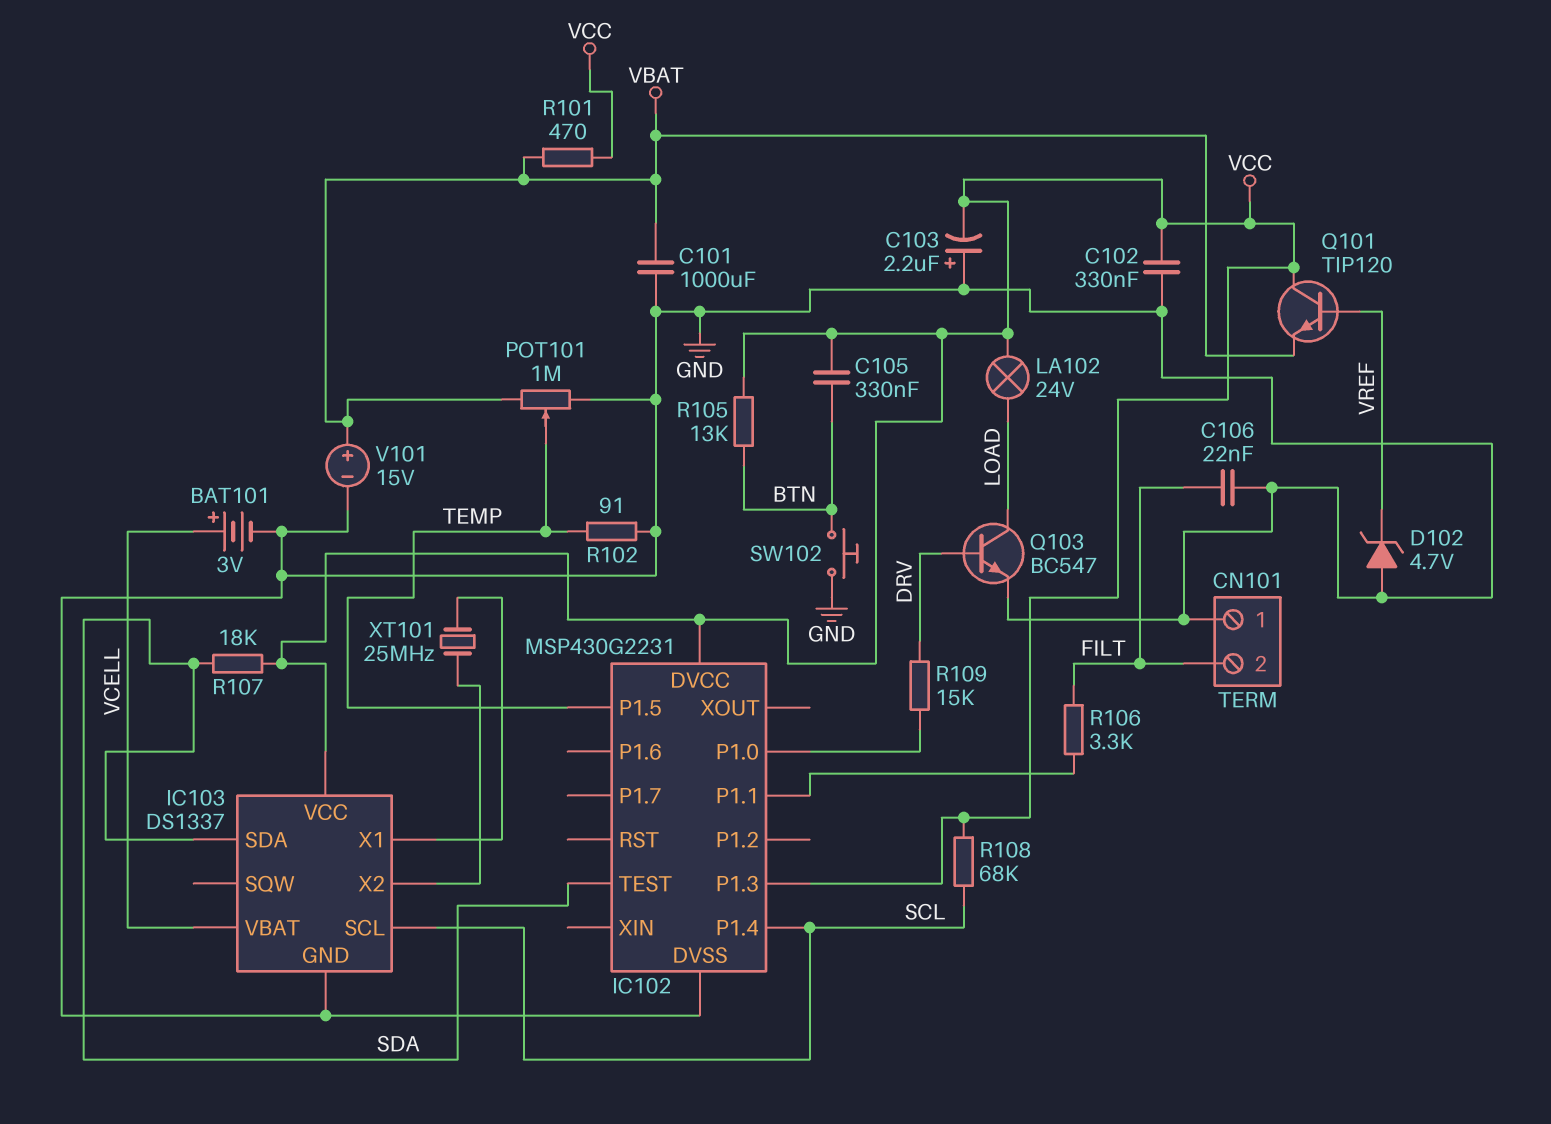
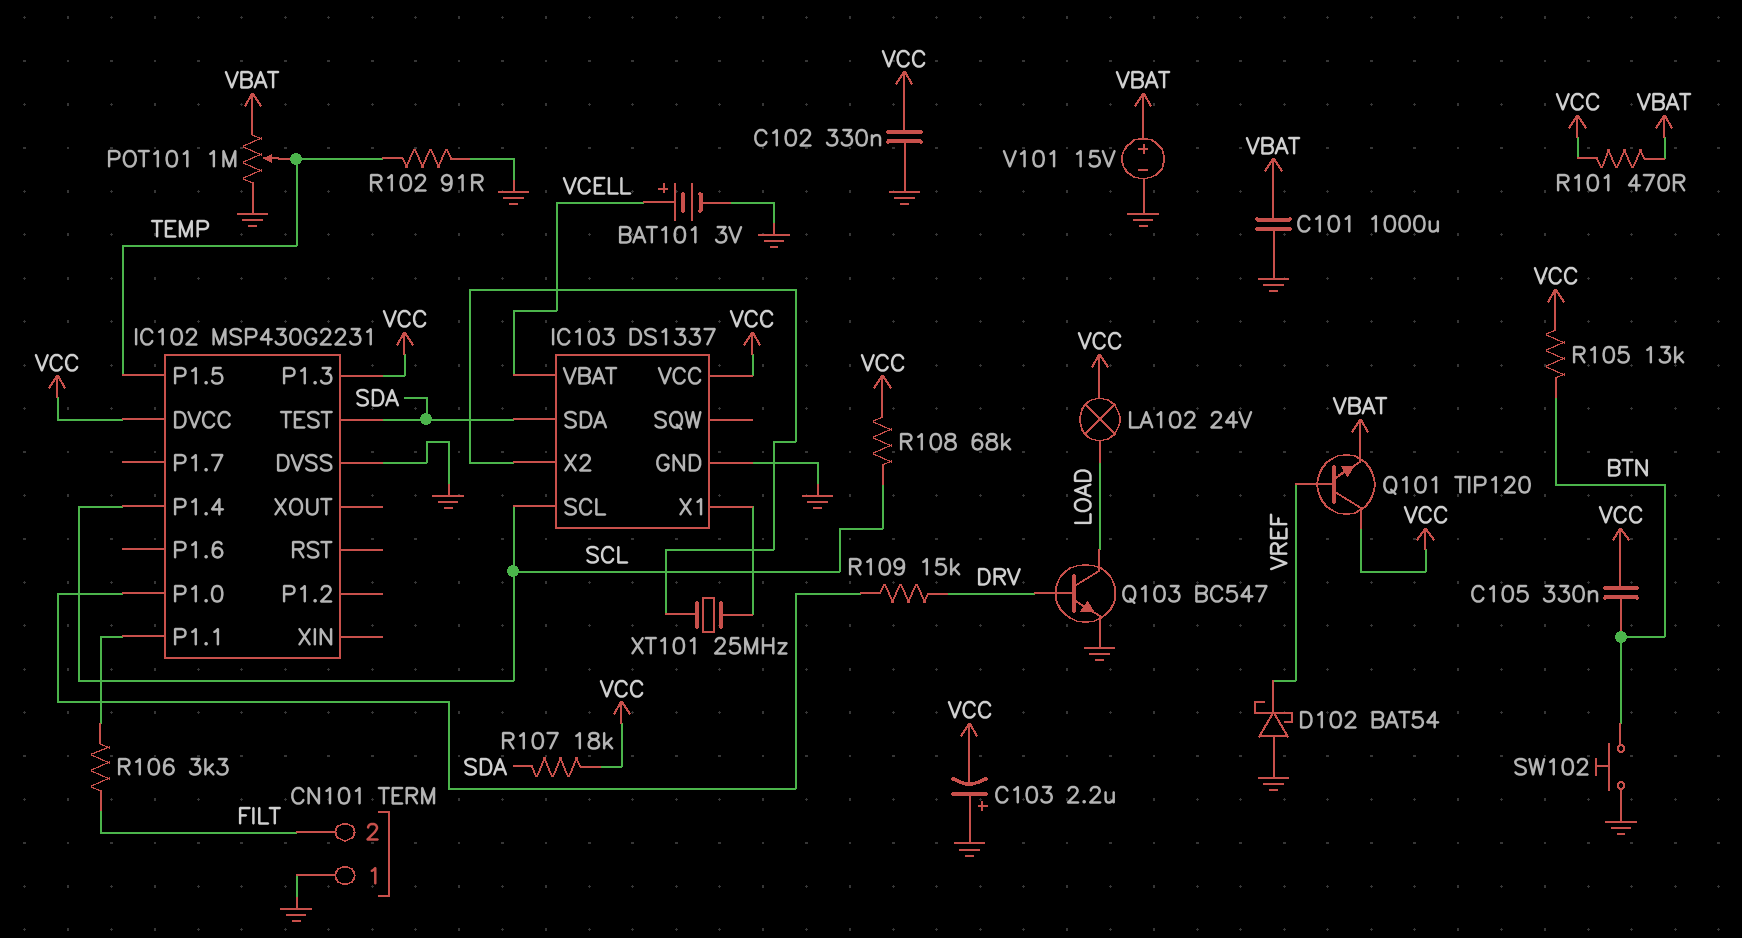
C106: 22nF (FILT, GND) -> none
D102: zener 4.7V (A GND, K VREF) -> schottky BAT54 (A GND, K VREF)

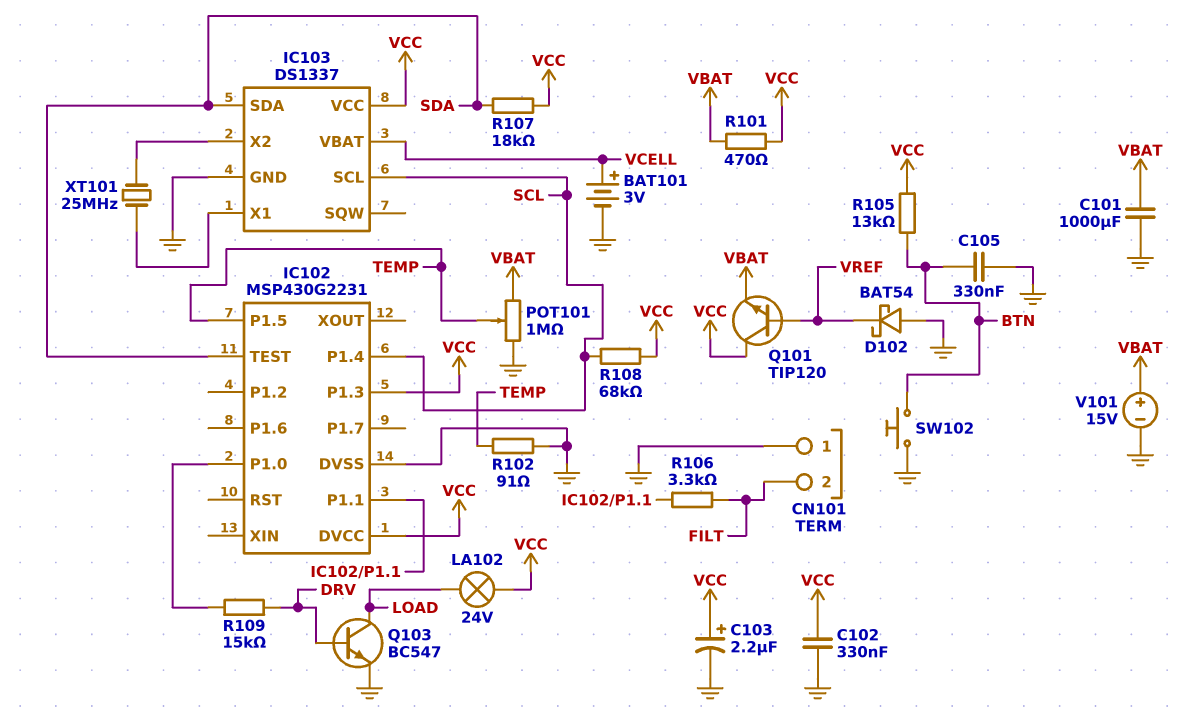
C103: 2.2uF (plus GND, minus VCC) -> 2.2uF (plus VCC, minus GND)
C105: 330nF (BTN, VCC) -> 330nF (BTN, GND)

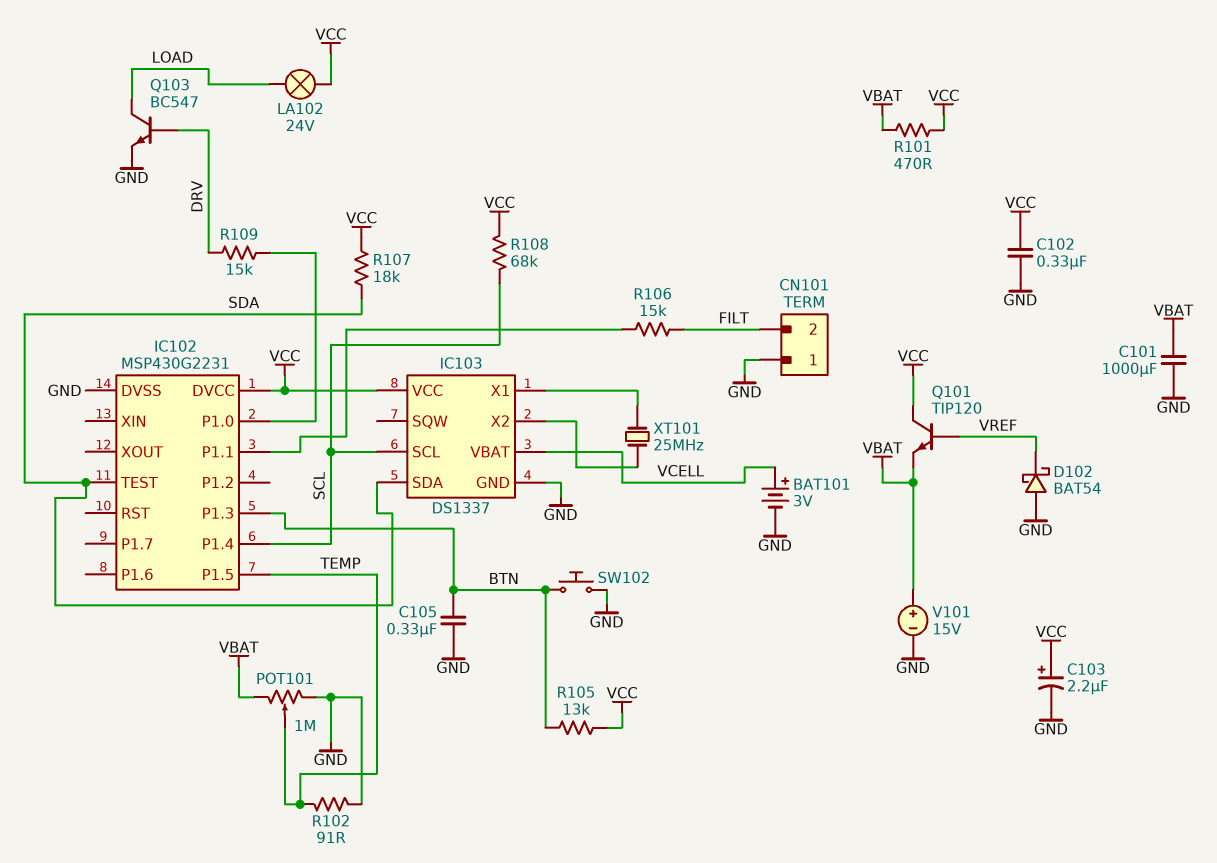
IC102 pin P1.3: VCC -> BTN
R106: 3.3k (FILT, IC102/P1.1) -> 15k (FILT, IC102/P1.1)

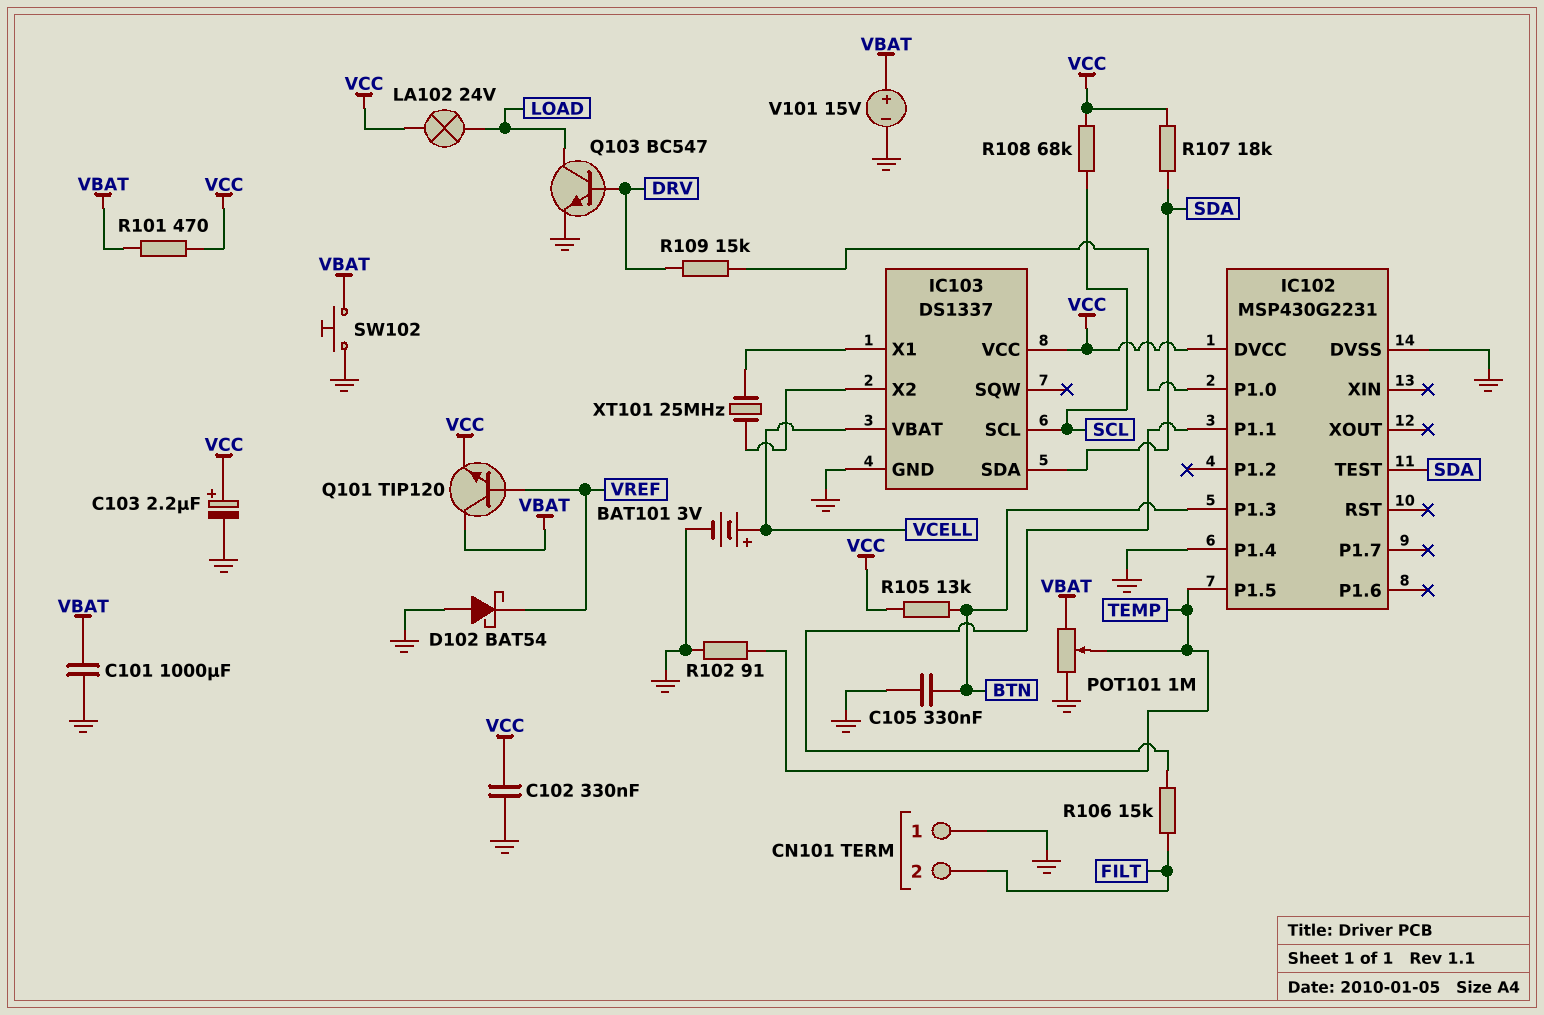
IC102 pin P1.4: SCL -> GND
Q101: NPN TIP120 (B VREF, C VCC, E VBAT) -> NPN TIP120 (B VREF, C VBAT, E VCC)
SW102: button (BTN, GND) -> button (GND, VBAT)

